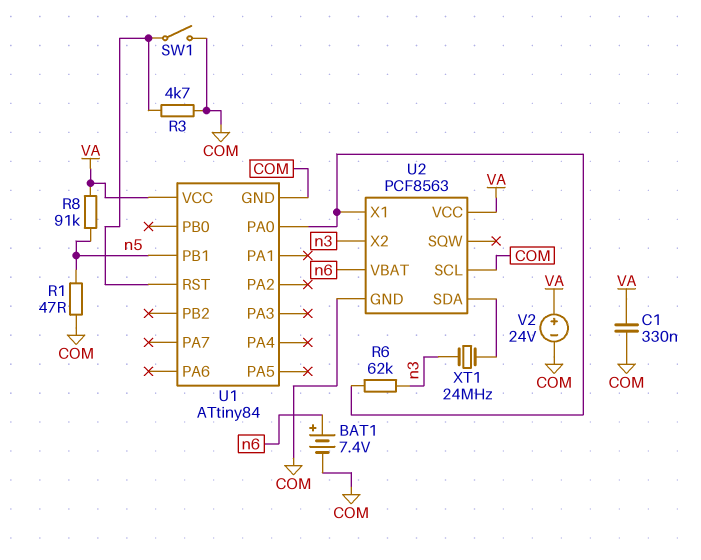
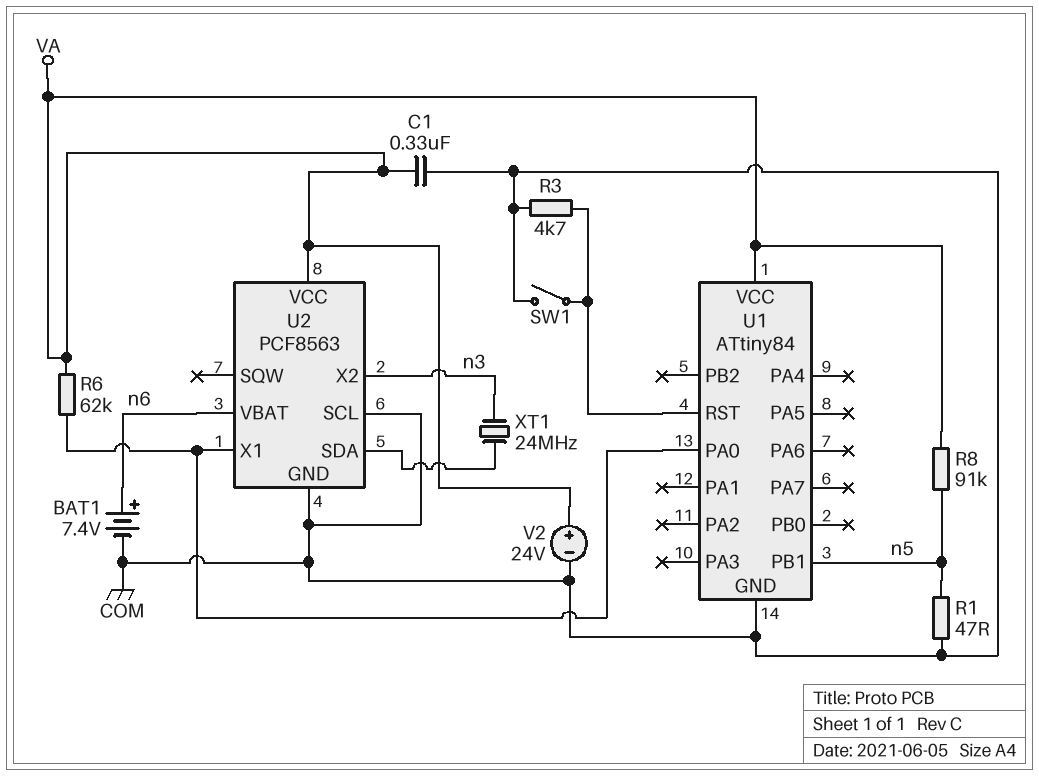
R6: 62k (U1/PA0, n3) -> 62k (U1/PA0, VA)

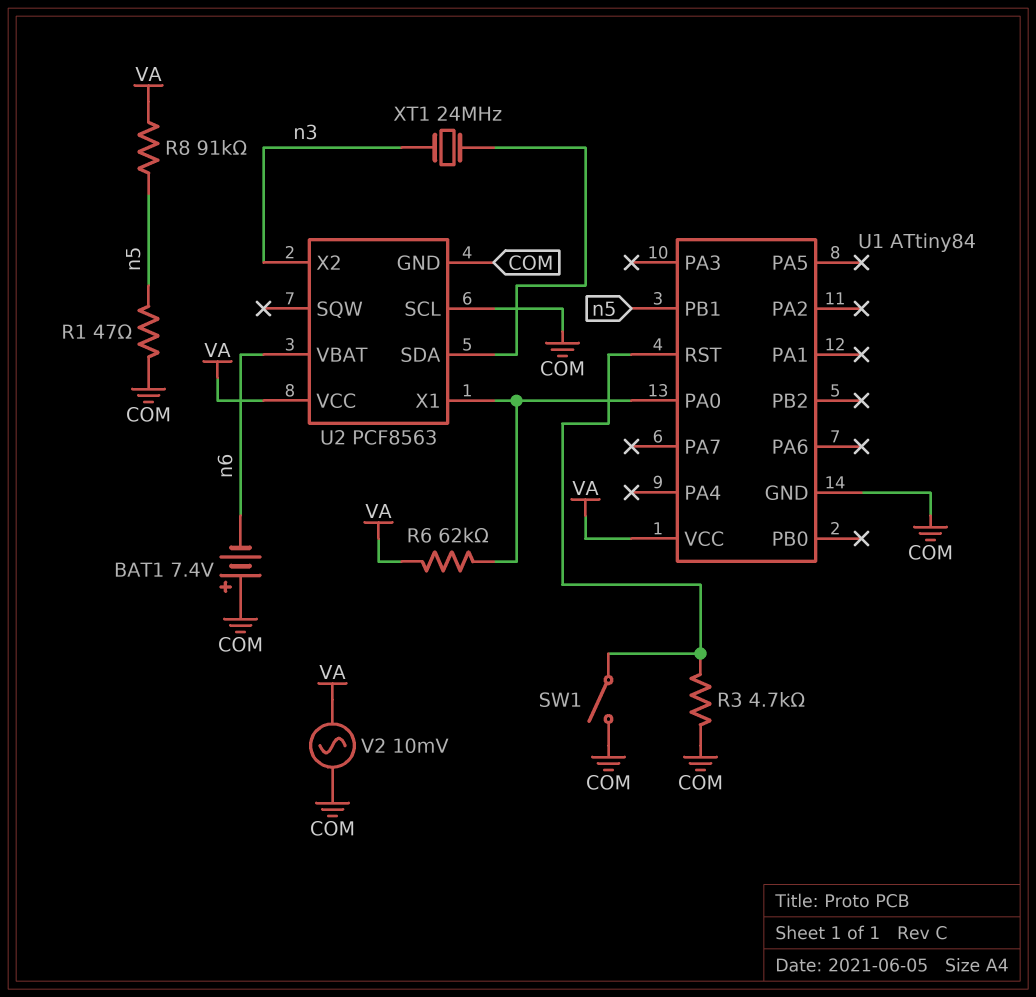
BAT1: 7.4V (plus n6, minus COM) -> 7.4V (plus COM, minus n6)
C1: 330nF (COM, VA) -> none
V2: 24V (plus VA, minus COM) -> AC 10mV (COM, VA)

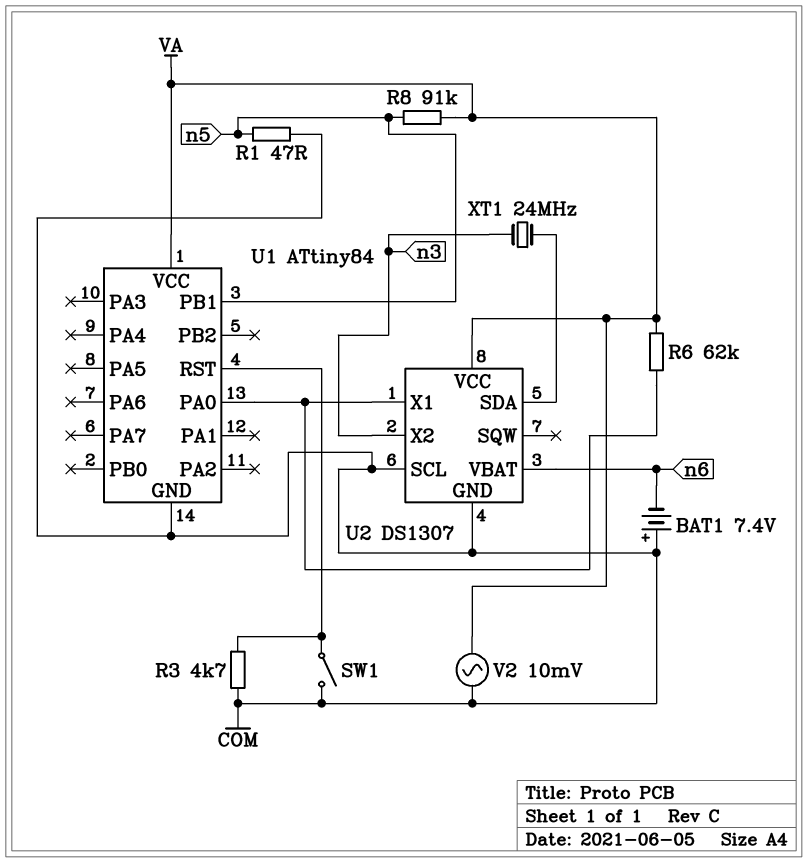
U2: PCF8563 -> DS1307

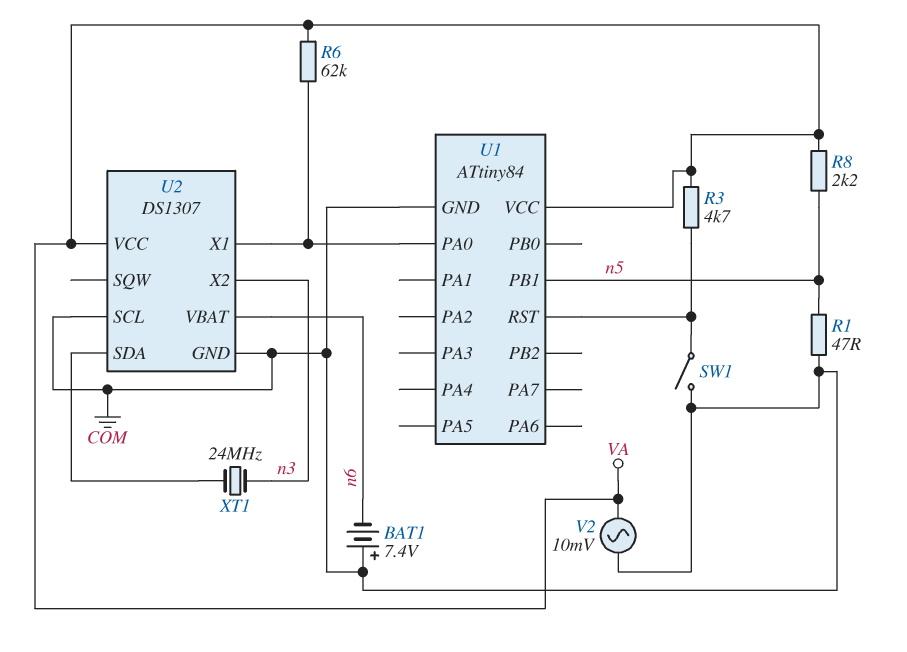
R3: 4.7k (COM, U1/RST) -> 4.7k (U1/RST, VA)
R8: 91k (VA, n5) -> 2.2k (VA, n5)

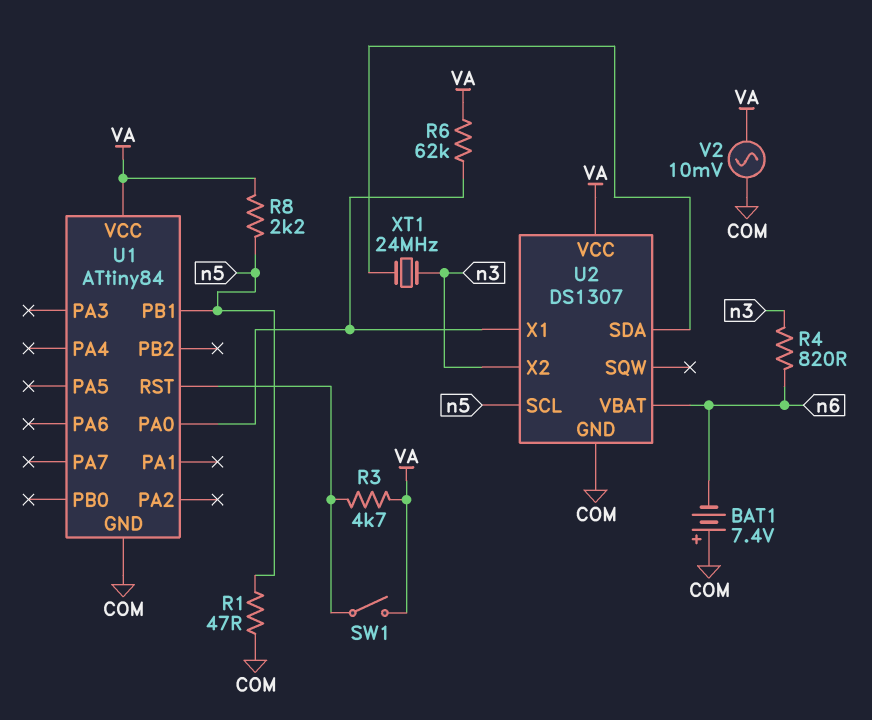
R4: none -> 820 (n3, n6)
SW1: switch (COM, U1/RST) -> switch (U1/RST, VA)
U2 pin SCL: COM -> n5

